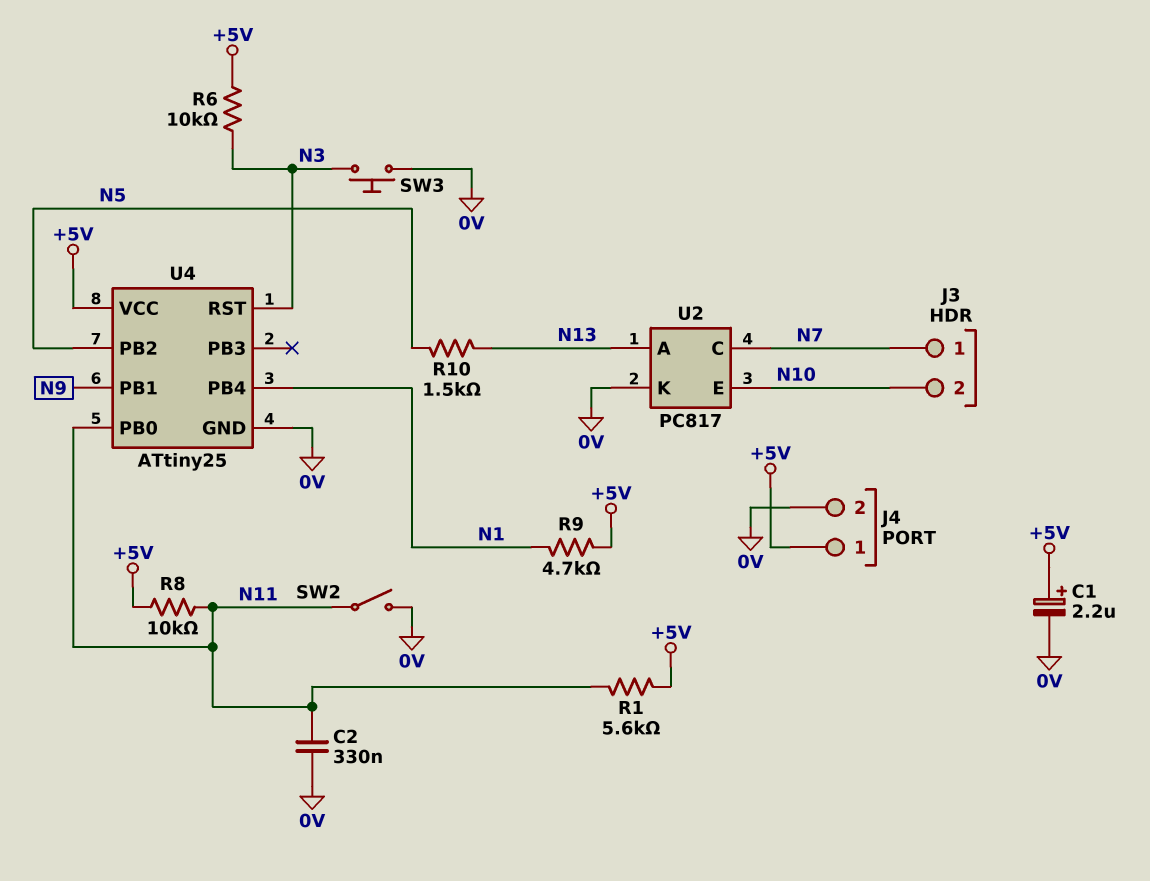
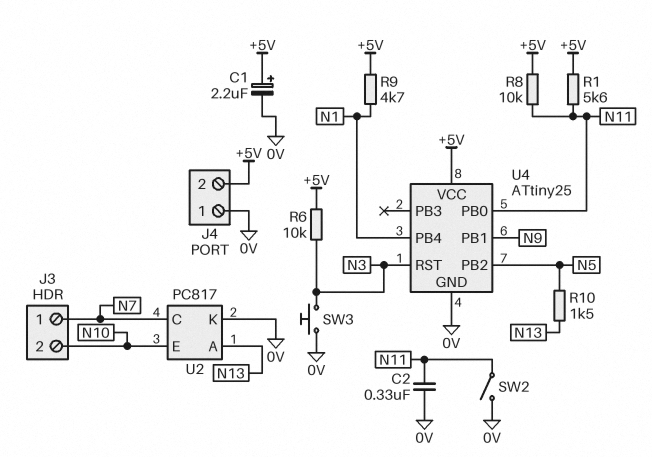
J4 pin 1: +5V -> 0V
J4 pin 2: 0V -> +5V

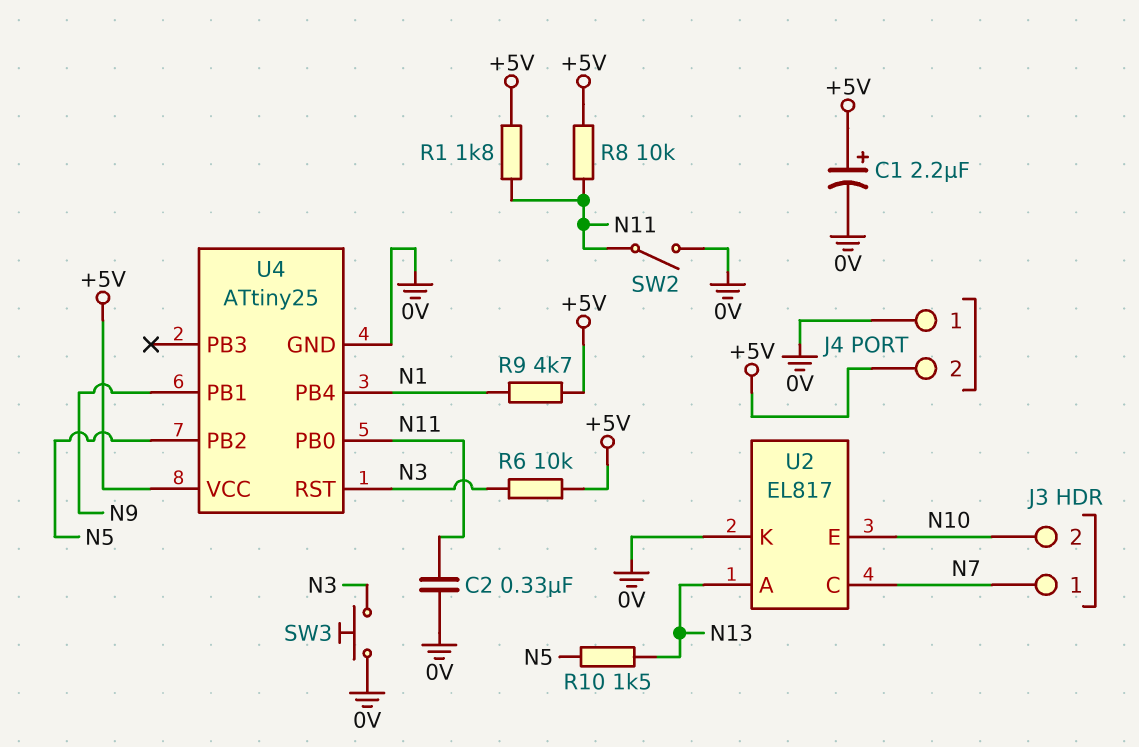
R1: 5.6k (+5V, N11) -> 1.8k (+5V, N11)
U2: PC817 -> EL817

